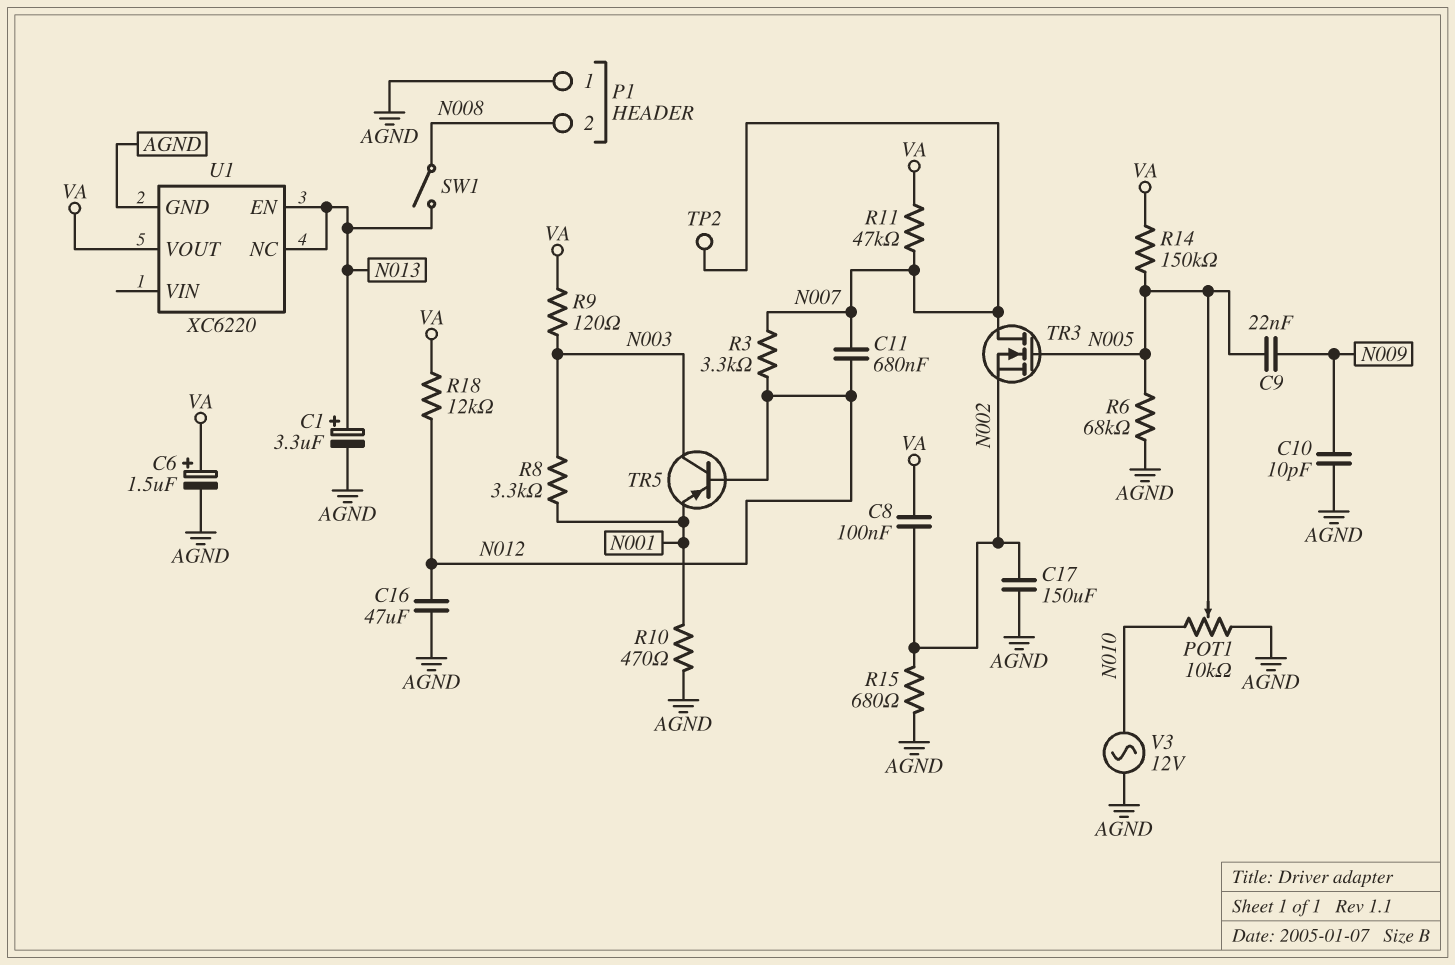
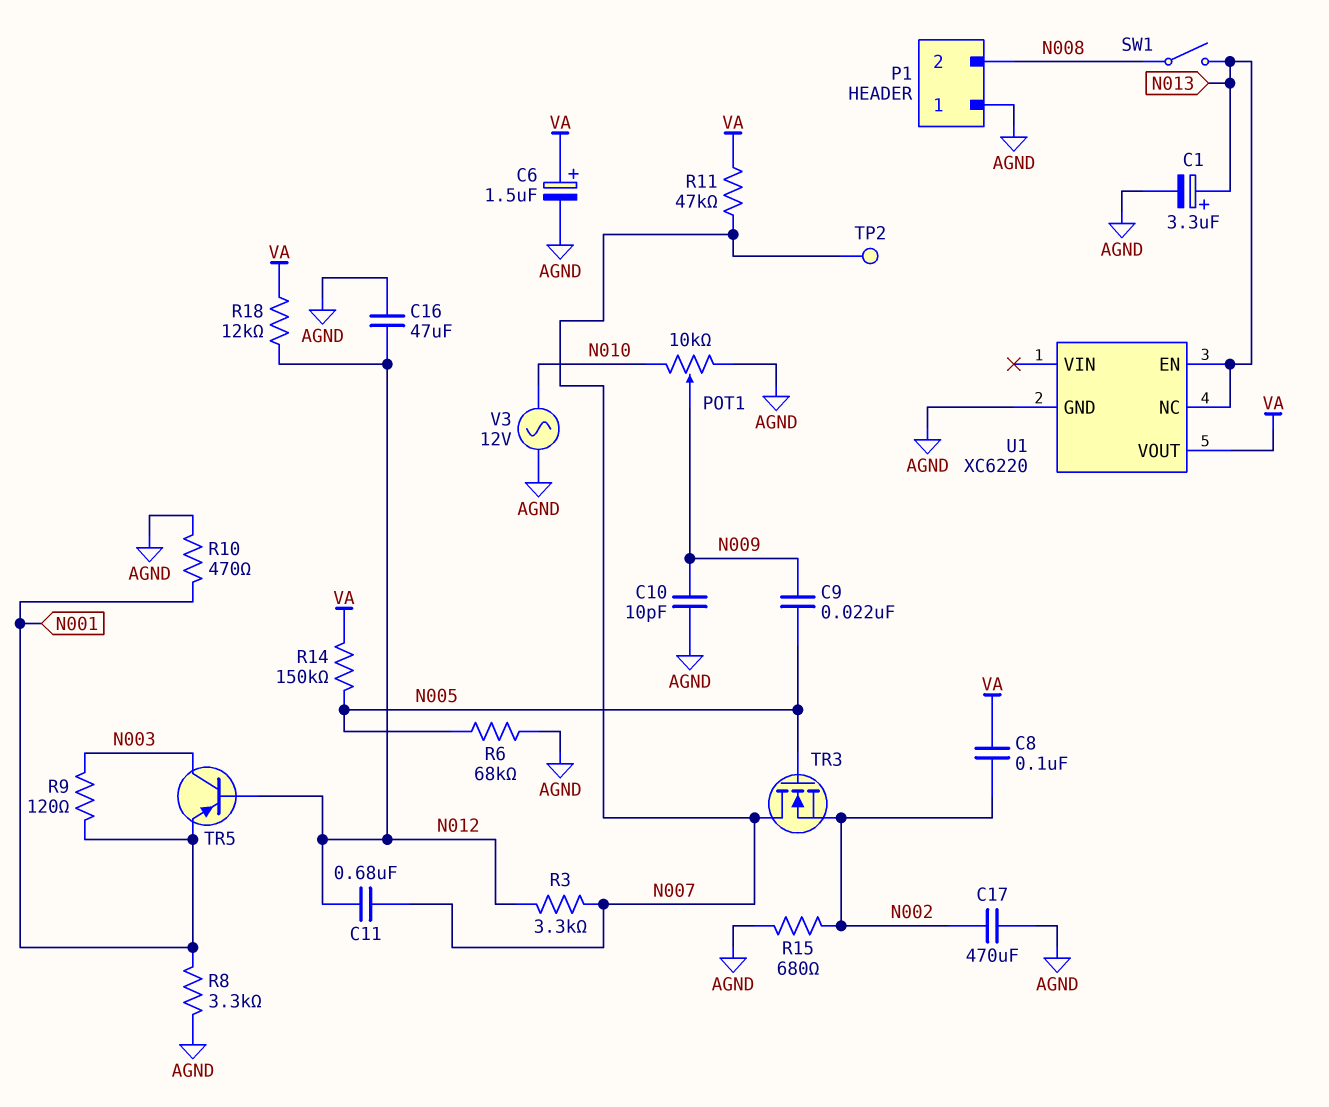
C17: 150uF (AGND, N002) -> 470uF (AGND, N002)
POT1: 10k (AGND, N010, wiper N005) -> 10k (AGND, N010, wiper N009)
R8: 3.3k (N001, N003) -> 3.3k (AGND, N001)
R9: 120 (N003, VA) -> 120 (N001, N003)

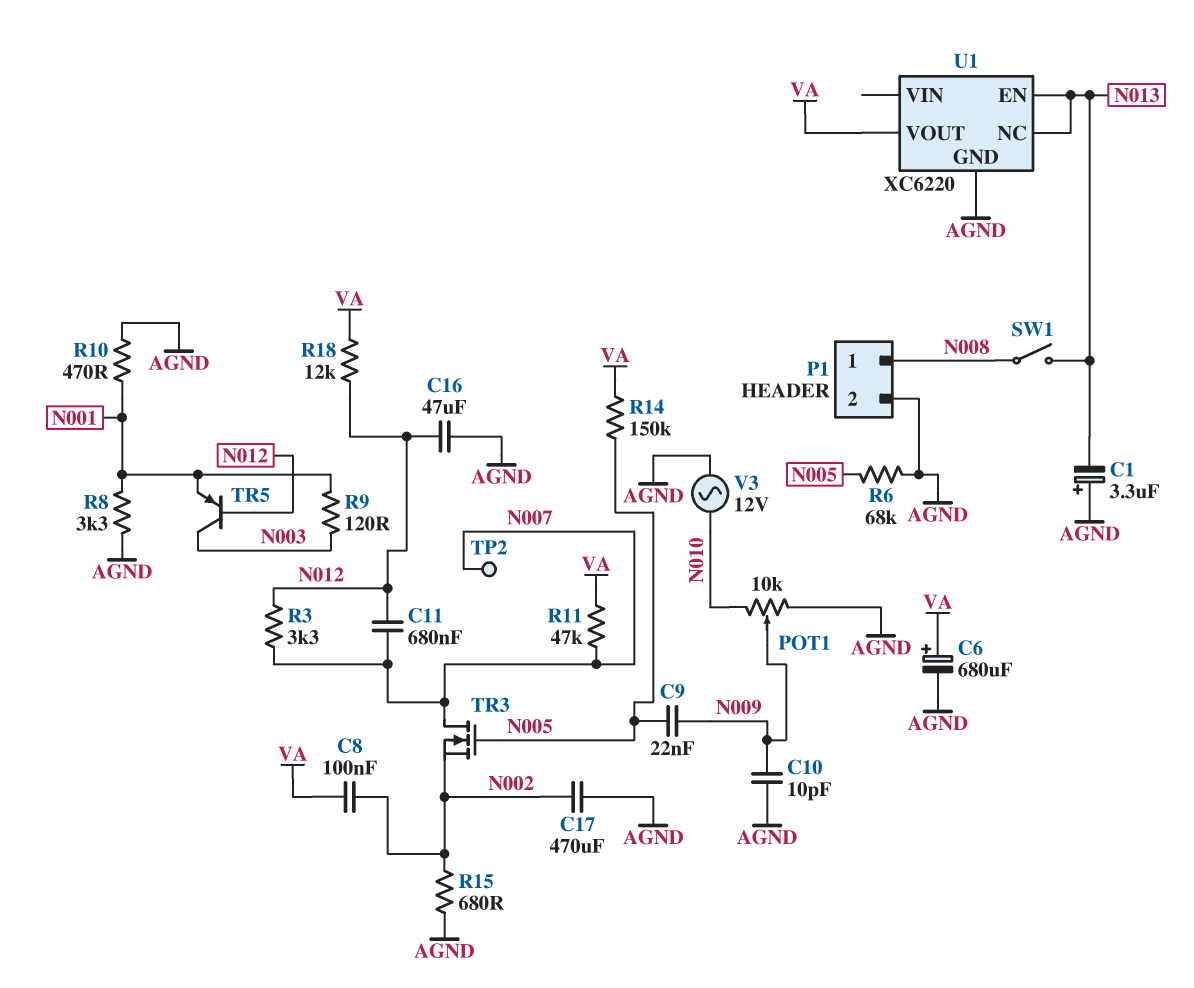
C1: 3.3uF (plus N013, minus AGND) -> 3.3uF (plus AGND, minus N013)
C6: 1.5uF (plus VA, minus AGND) -> 680uF (plus VA, minus AGND)
P1 pin 1: AGND -> N008
P1 pin 2: N008 -> AGND

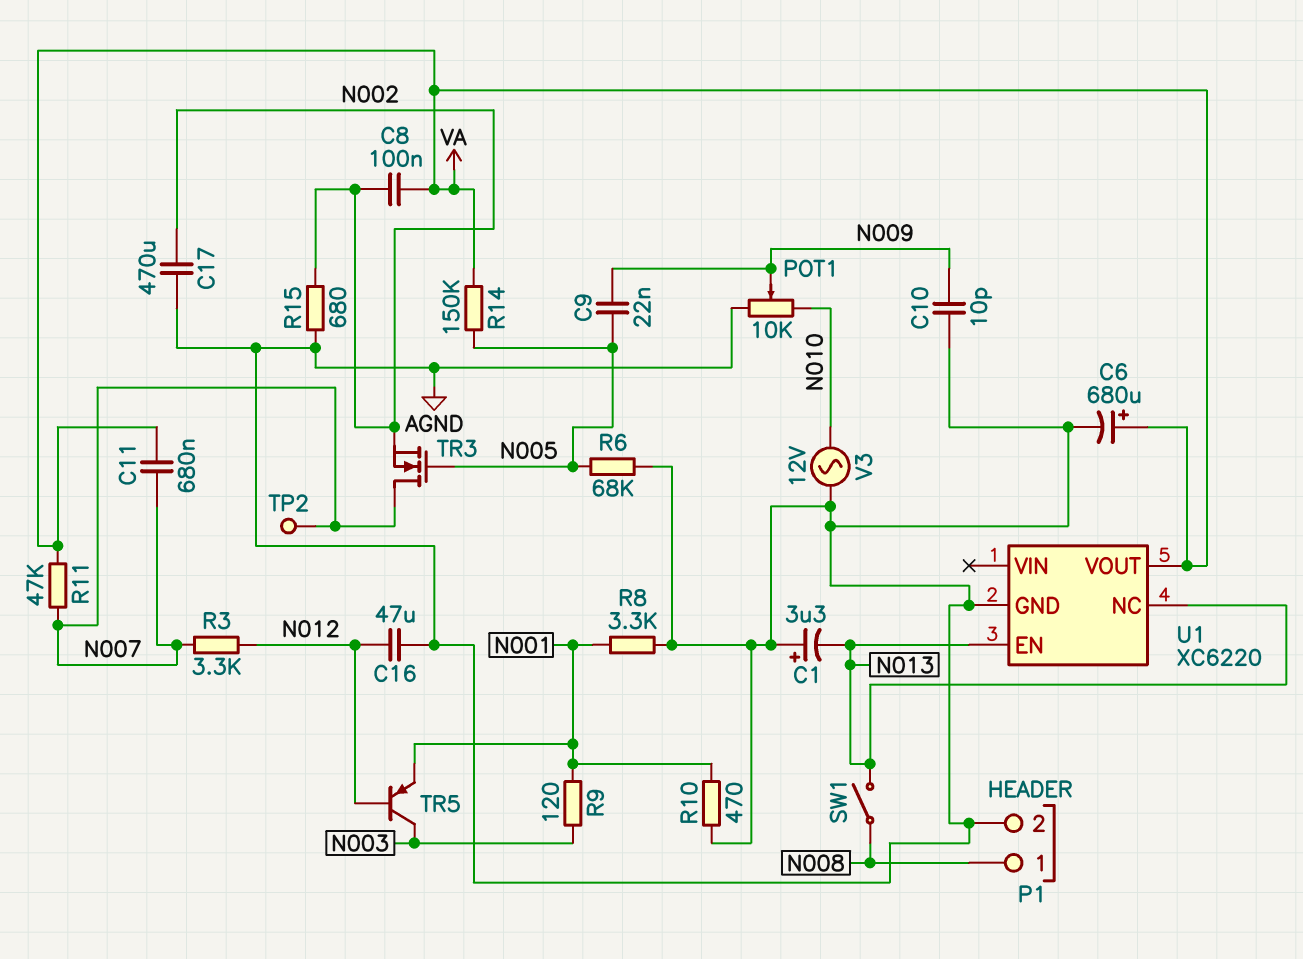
C11: 680nF (N007, N012) -> 680nF (N007, VA)
R18: 12k (N012, VA) -> none

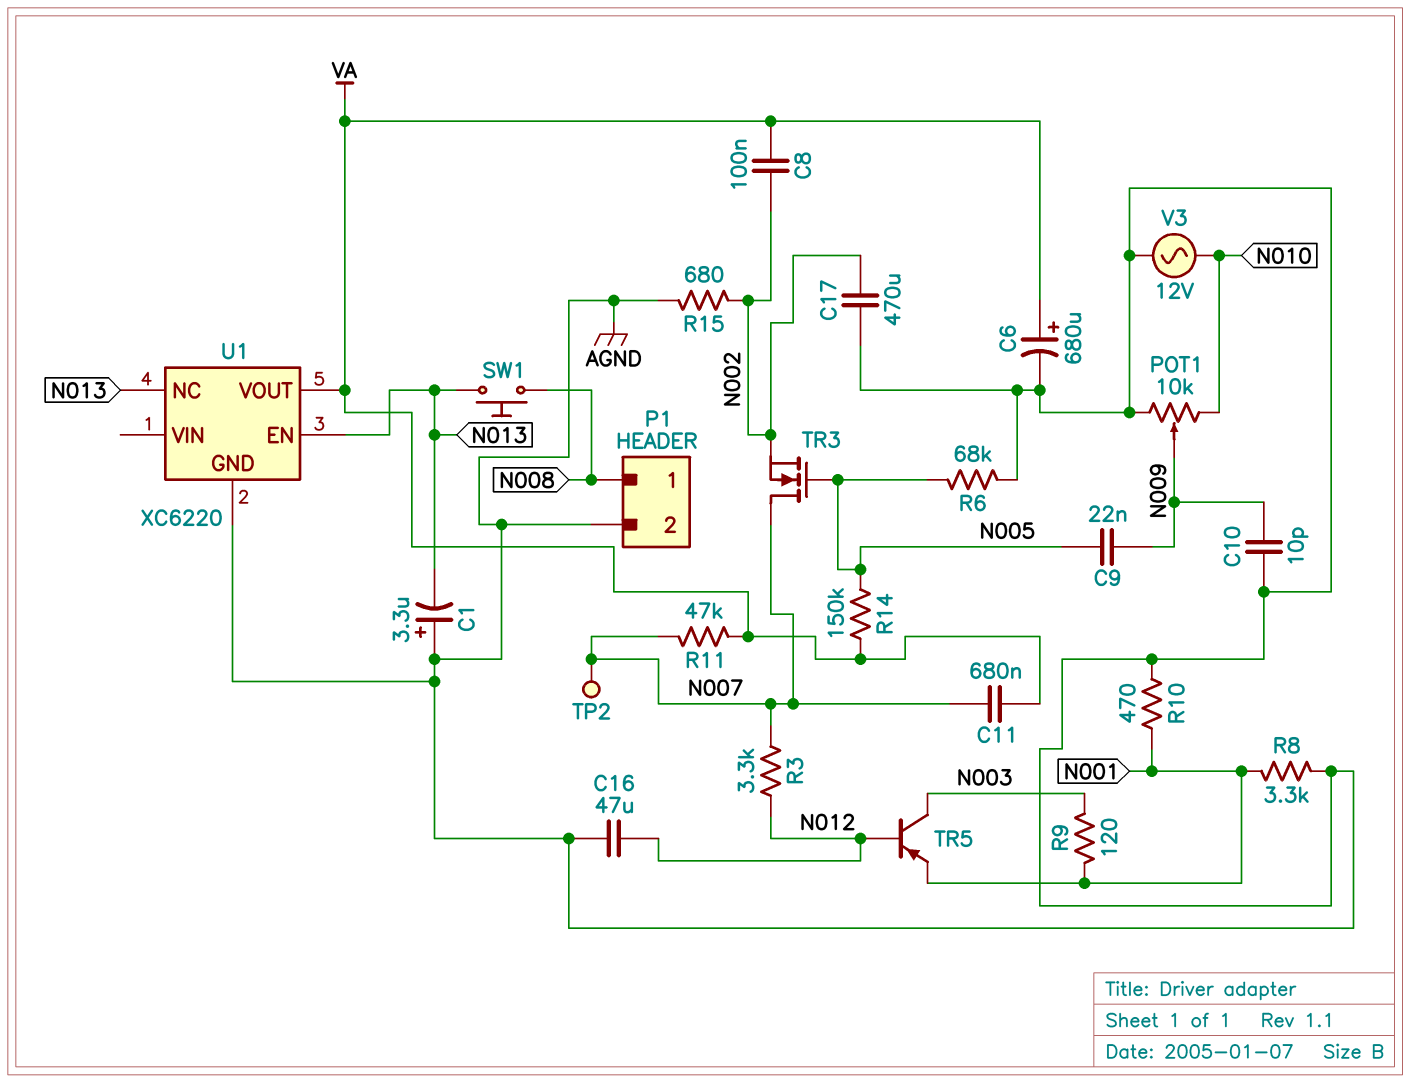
SW1: switch (N008, N013) -> button (N008, N013)

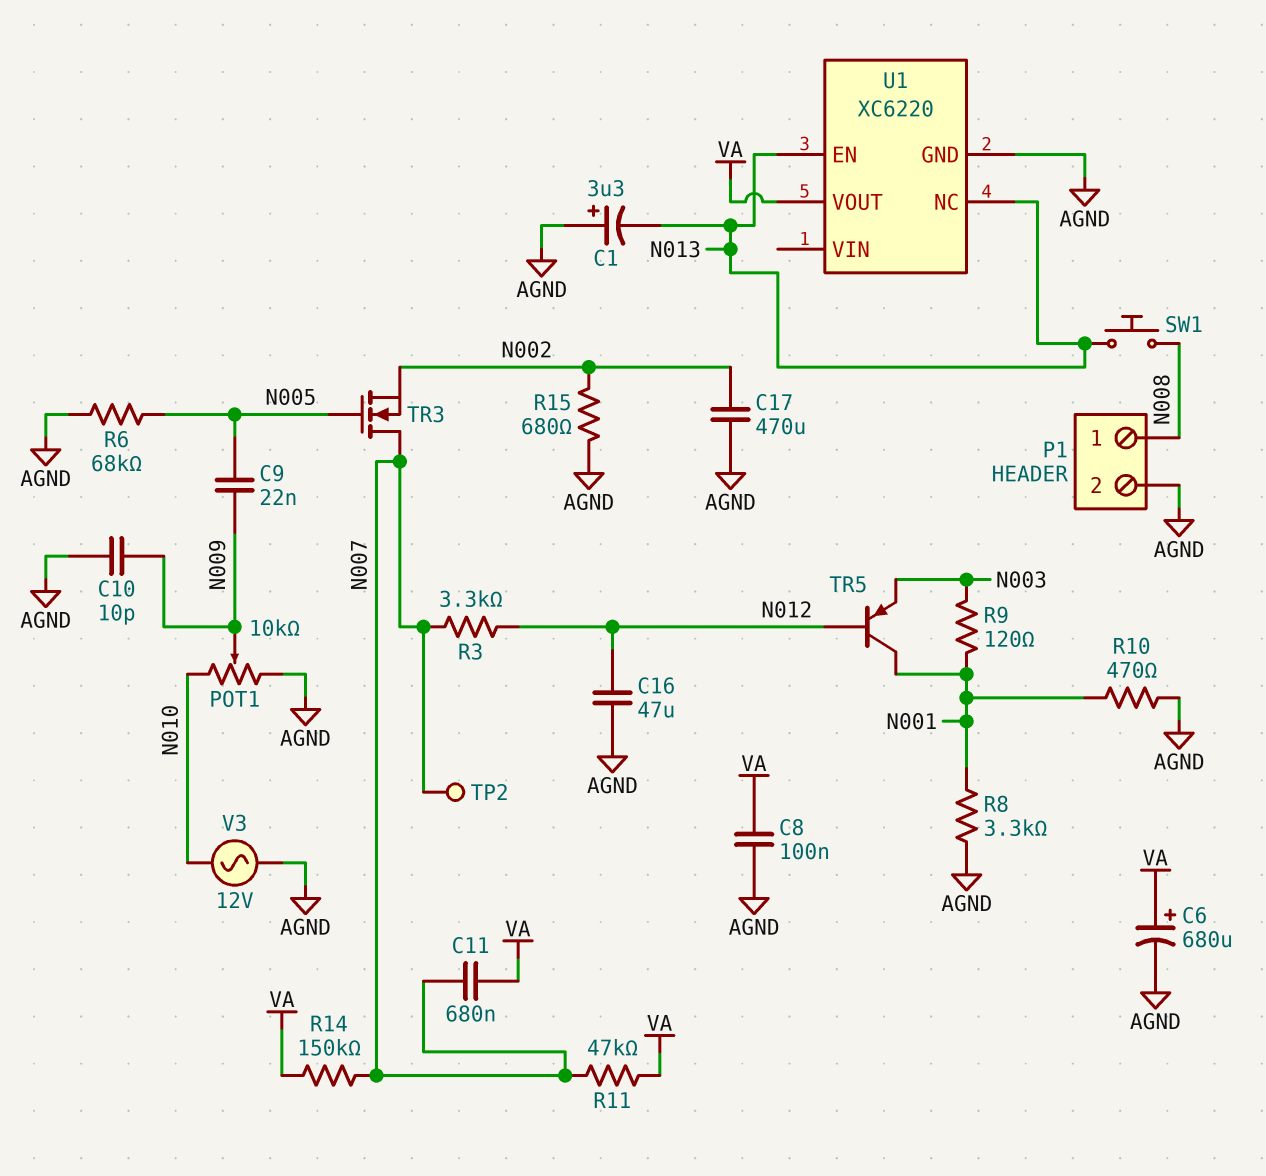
C8: 100nF (N002, VA) -> 100nF (AGND, VA)
R14: 150k (N005, VA) -> 150k (N007, VA)
TR5: PNP (B N012, C N003, E N001) -> PNP (B N012, C N001, E N003)

